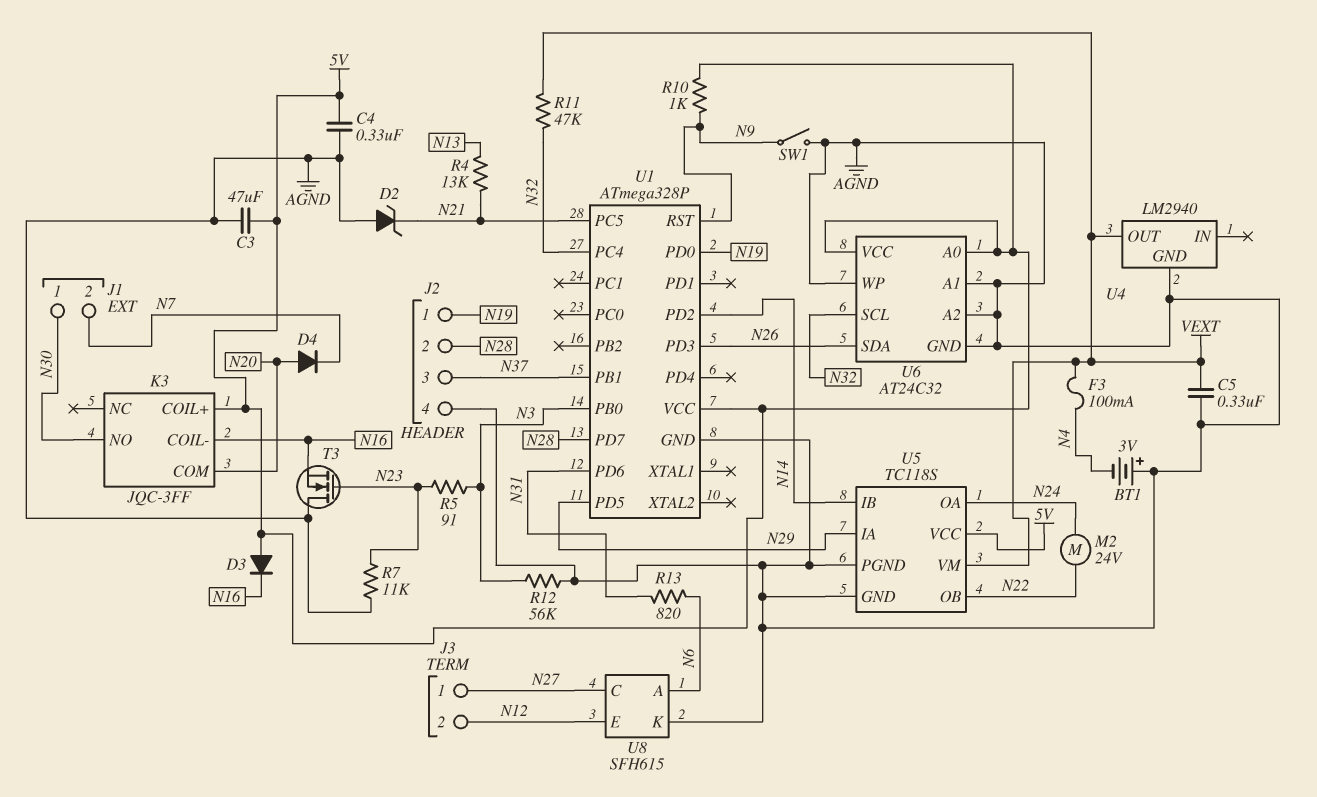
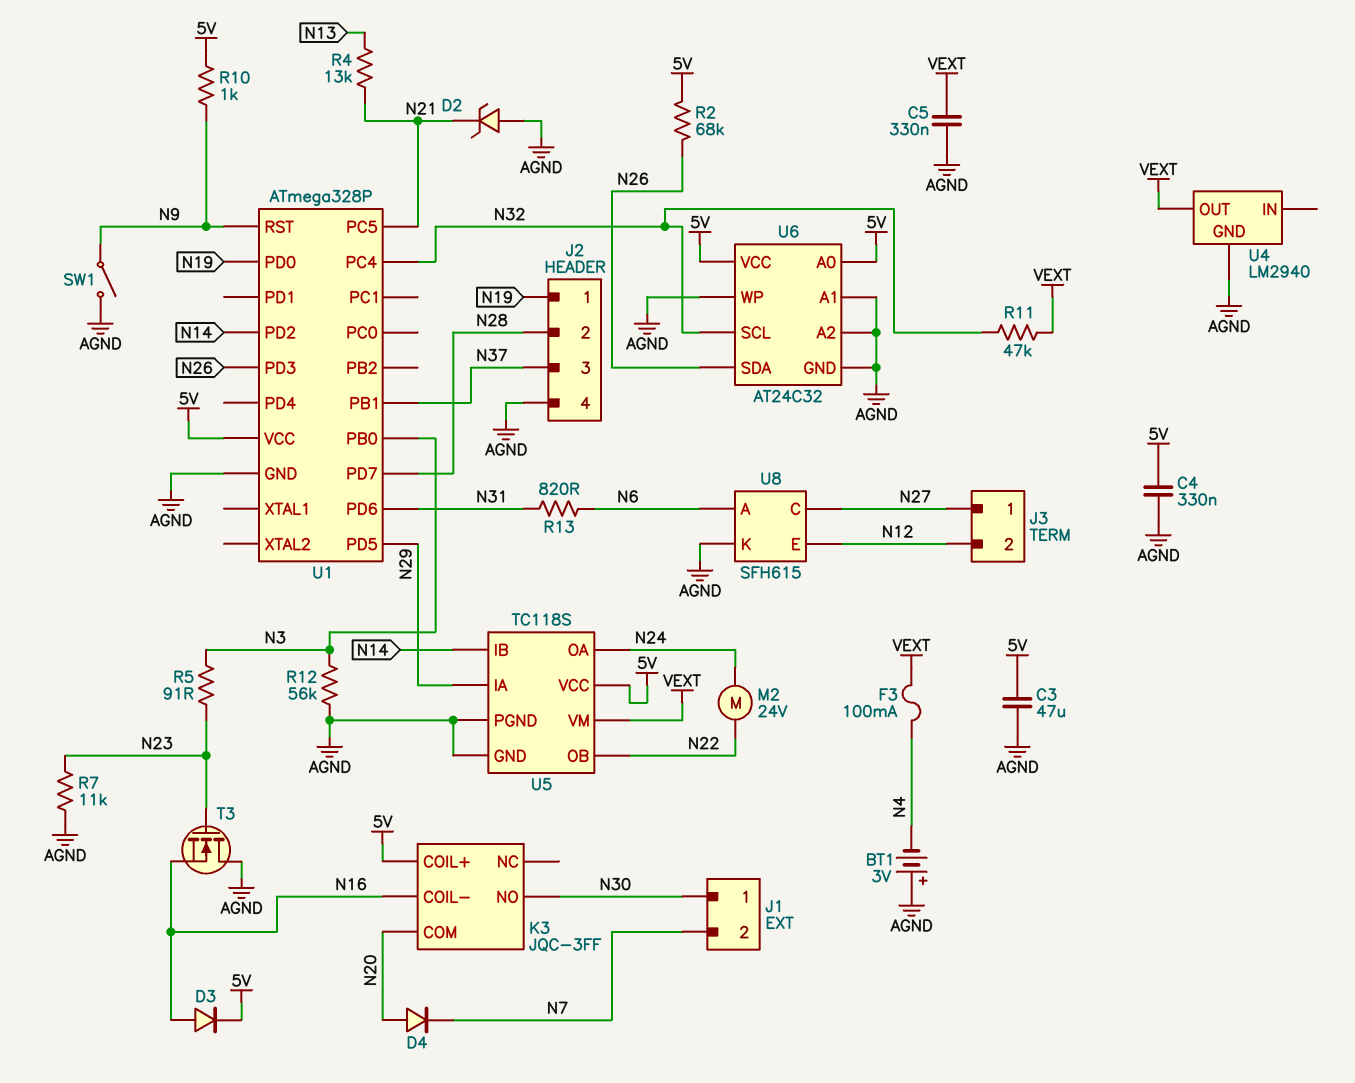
D3: diode (A 5V, K N16) -> diode (A N16, K 5V)
R2: none -> 68k (5V, N26)

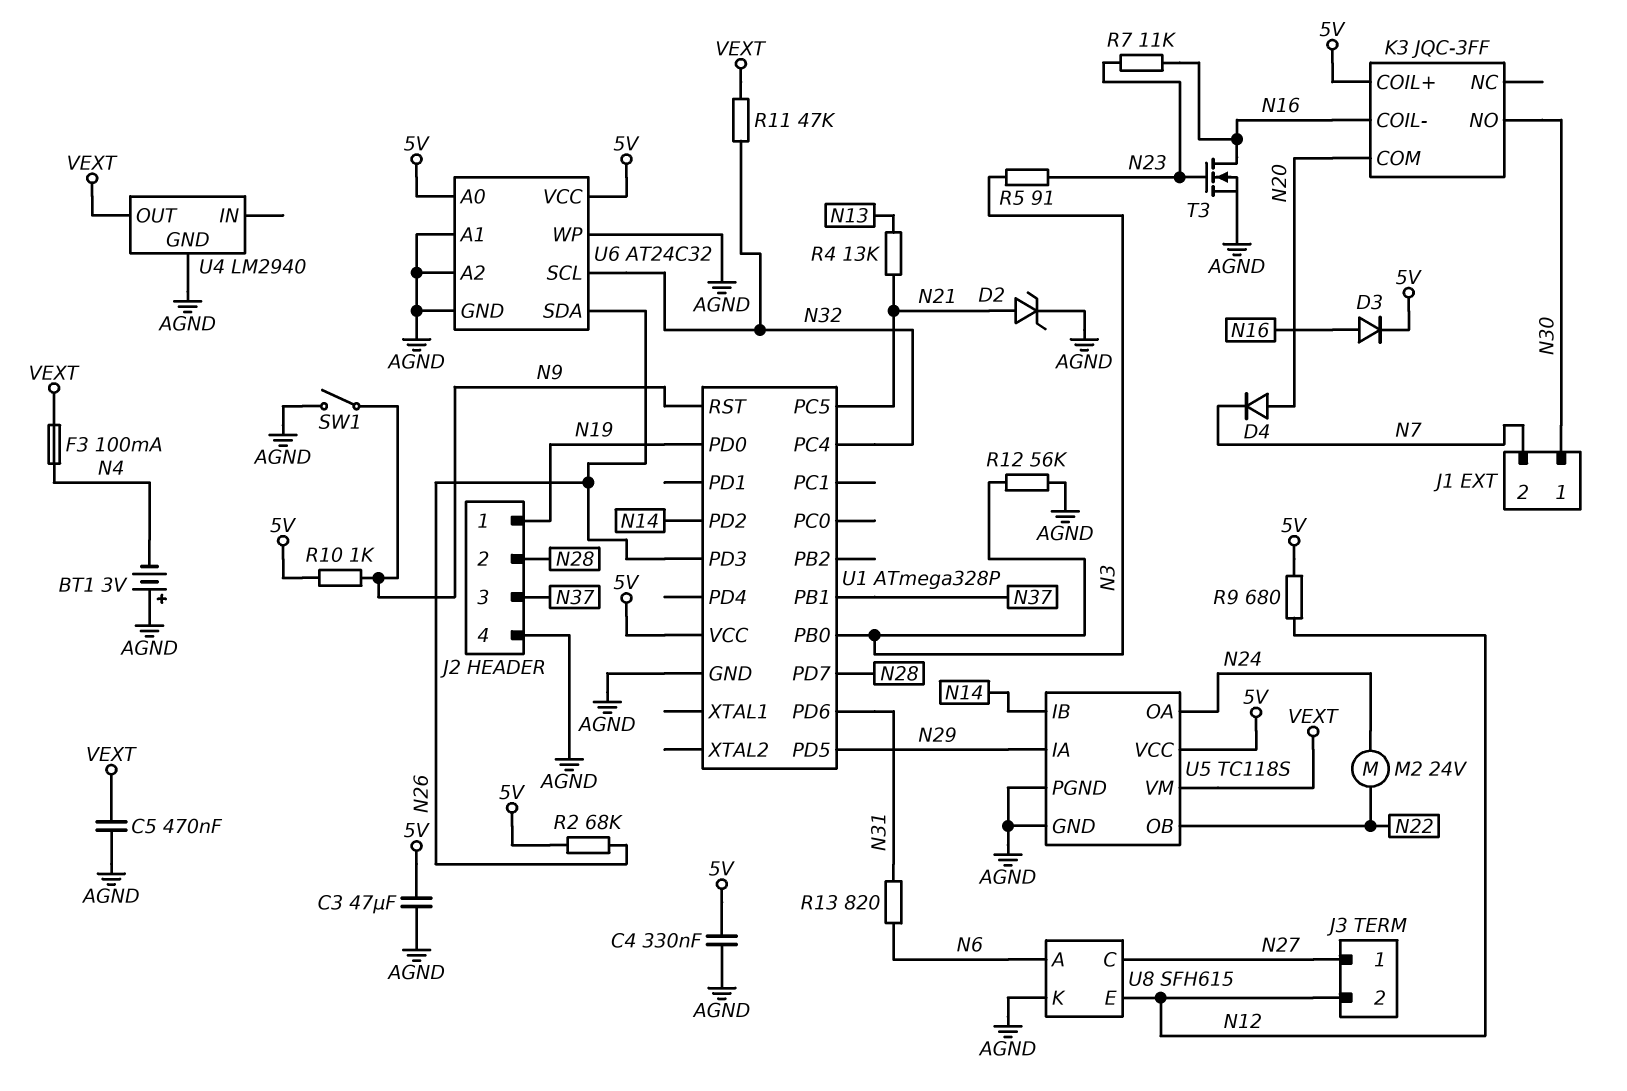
C5: 330nF (AGND, VEXT) -> 470nF (AGND, VEXT)
D2: zener (A AGND, K N21) -> zener (A N21, K AGND)
R7: 11k (AGND, N23) -> 11k (N16, N23)
R9: none -> 680 (5V, N12)
T3: NMOS (G N23, D AGND, S N16) -> NMOS (G N23, D N16, S AGND)

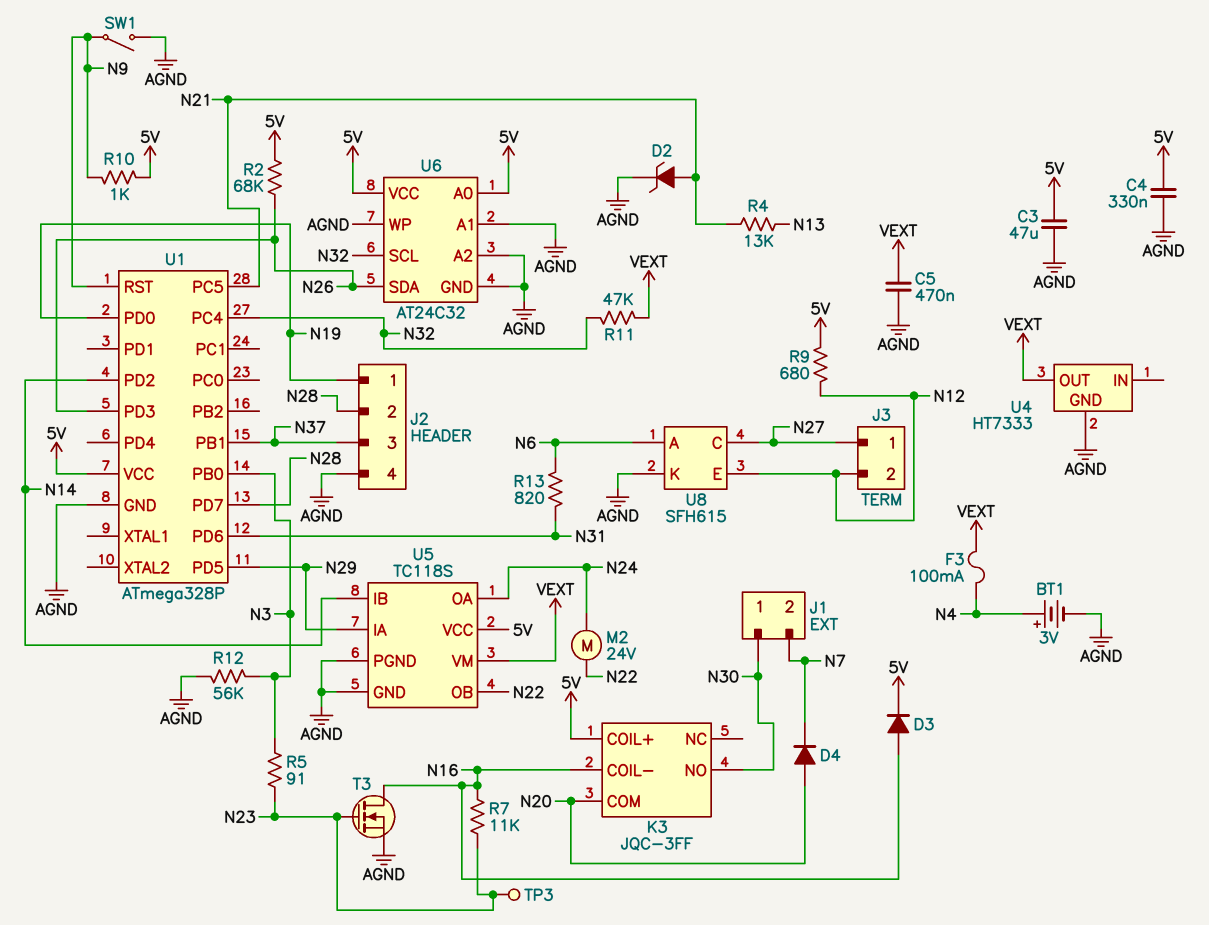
BT1: 3V (plus AGND, minus N4) -> 3V (plus N4, minus AGND)
TP3: none -> test point (N23)
U4: LM2940 -> HT7333

